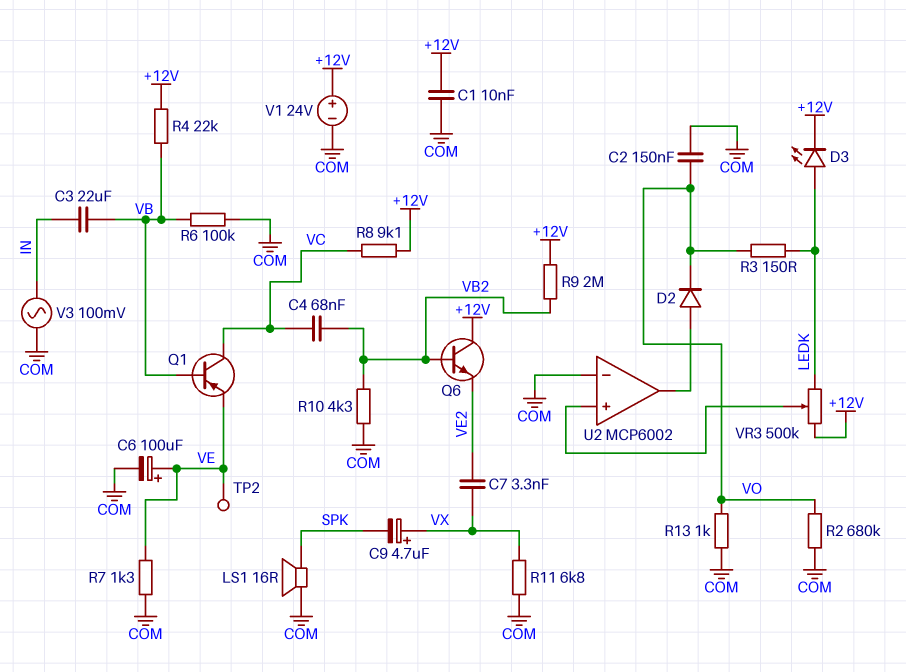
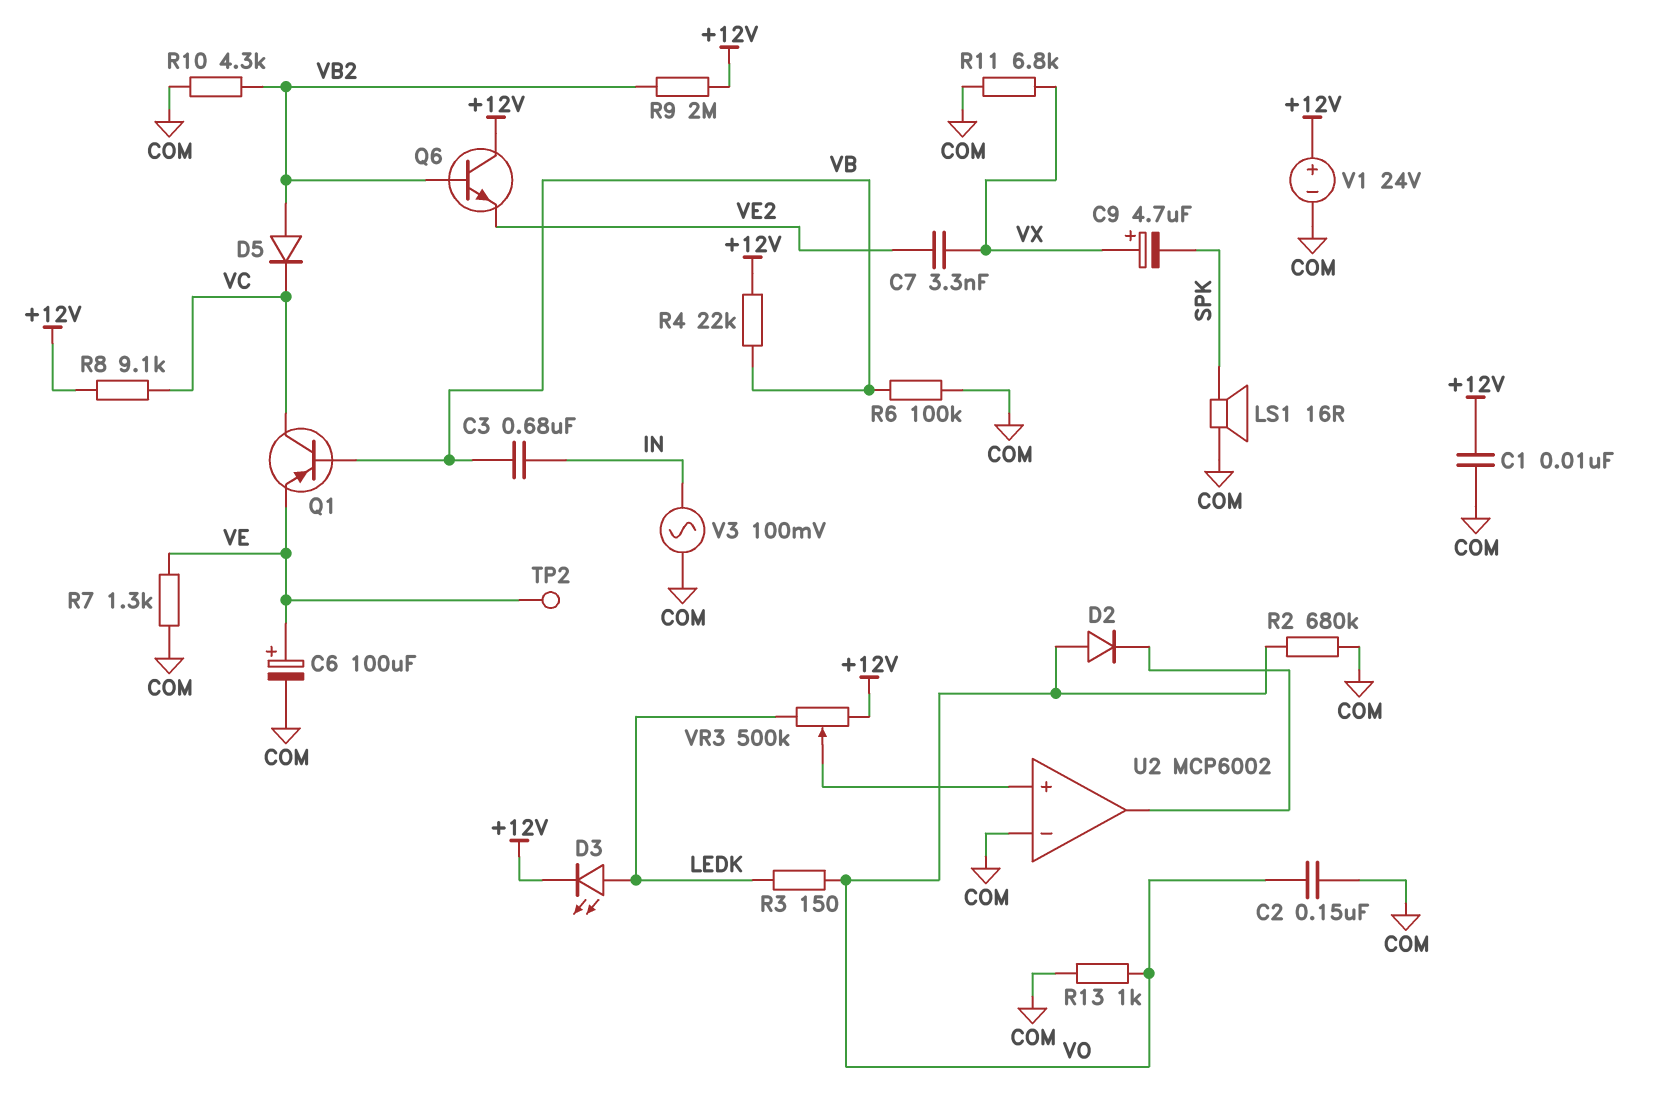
C3: 22uF (IN, VB) -> 680nF (IN, VB)
C4: 68nF (VB2, VC) -> none
D2: diode (A U2/out, K VO) -> diode (A VO, K U2/out)
D5: none -> diode (A VB2, K VC)

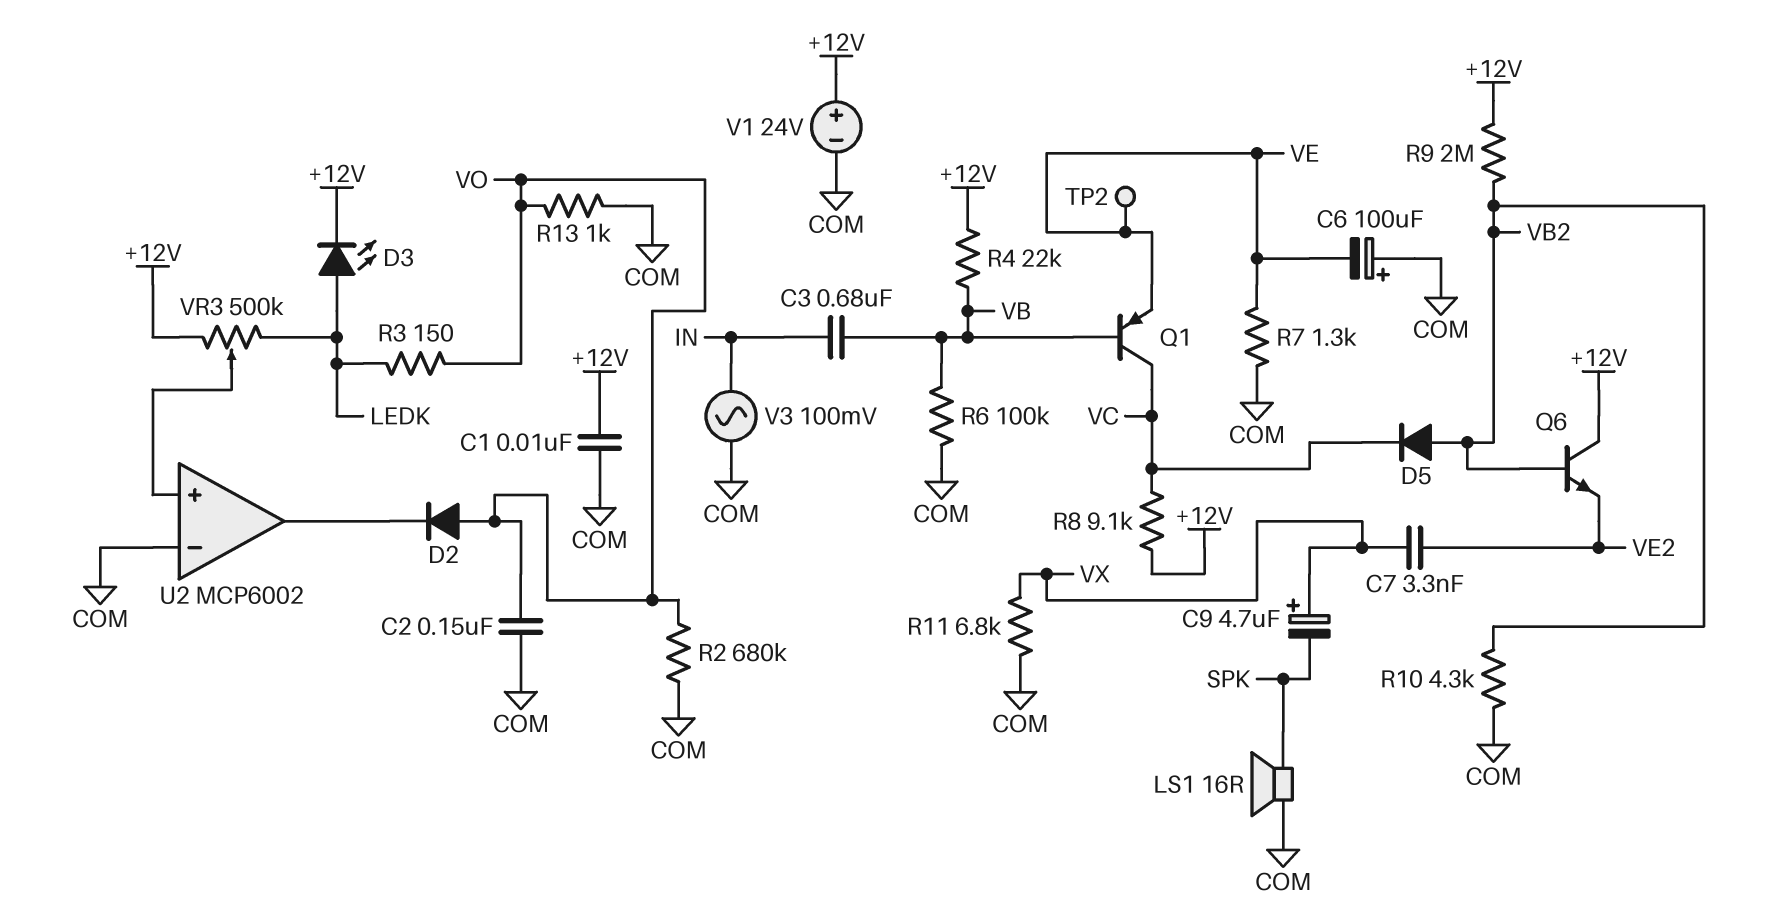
C6: 100uF (plus VE, minus COM) -> 100uF (plus COM, minus VE)

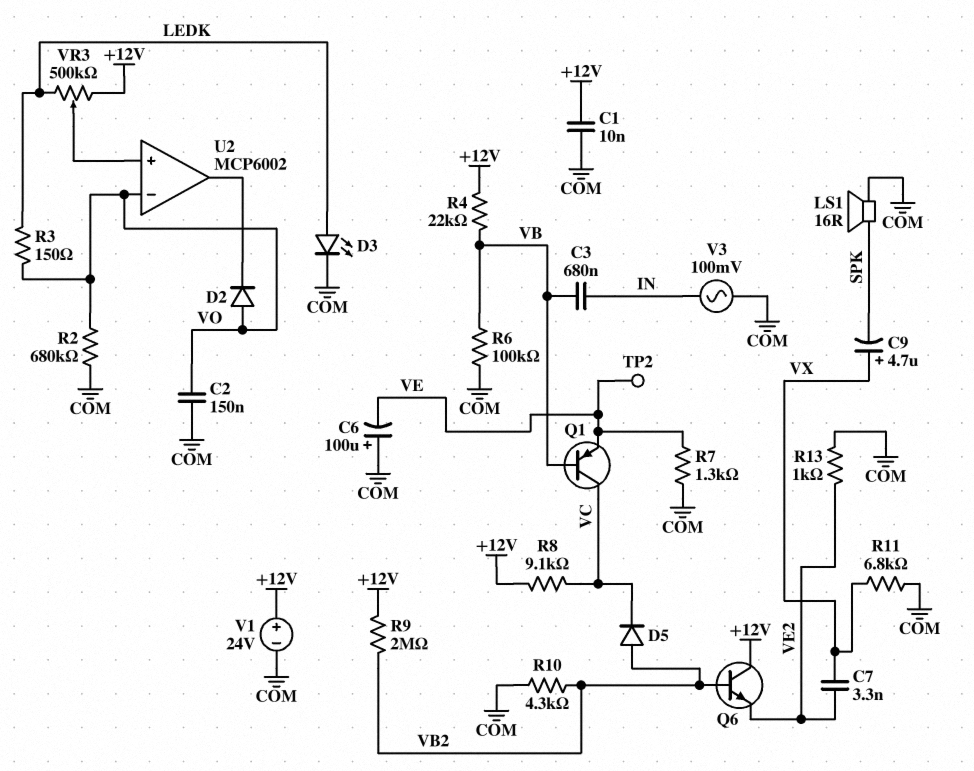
D3: LED (A LEDK, K +12V) -> LED (A LEDK, K COM)
R13: 1k (COM, VO) -> 1k (COM, VE2)
U2 pin in-: COM -> VO

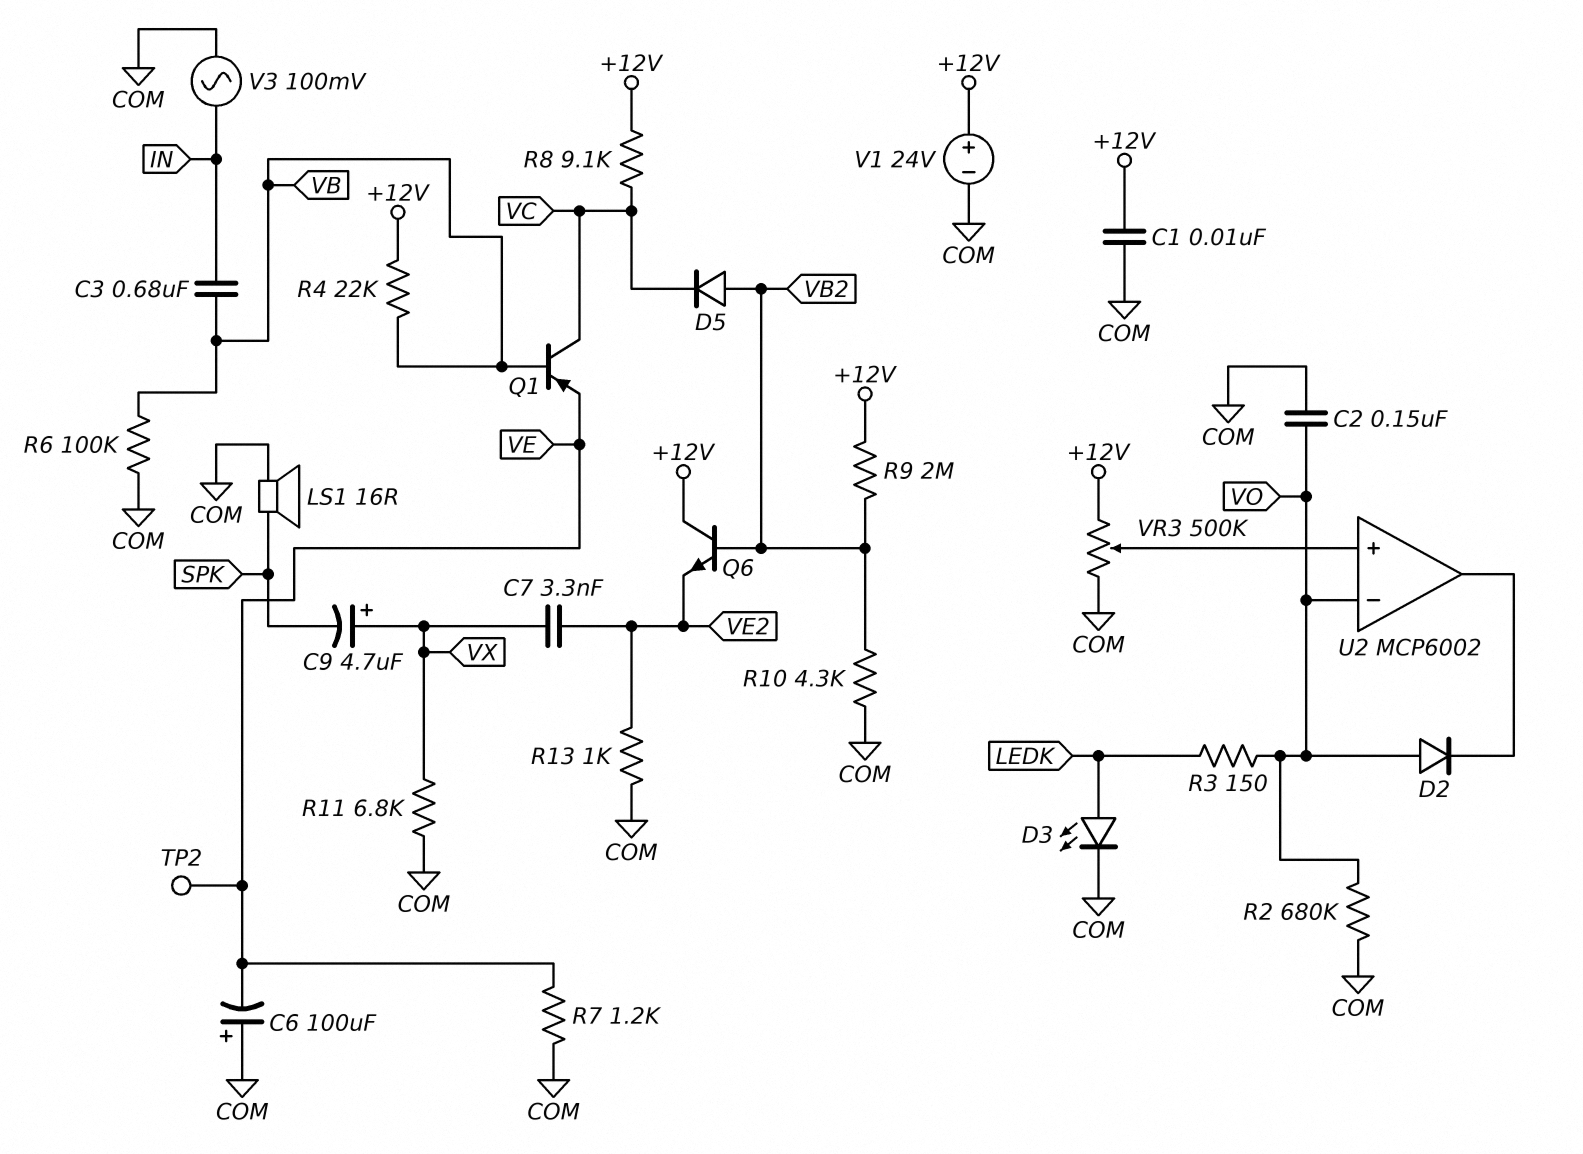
R7: 1.3k (COM, VE) -> 1.2k (COM, VE)
VR3: 500k (+12V, LEDK, wiper U2/in+) -> 500k (+12V, COM, wiper U2/in+)

